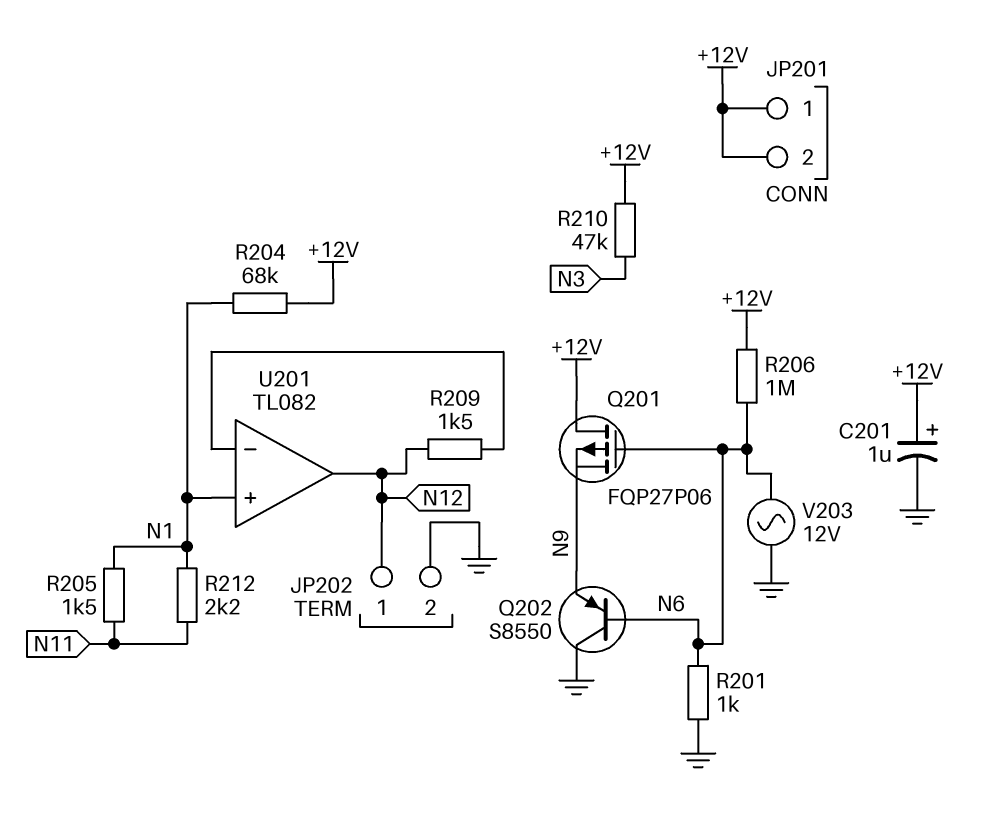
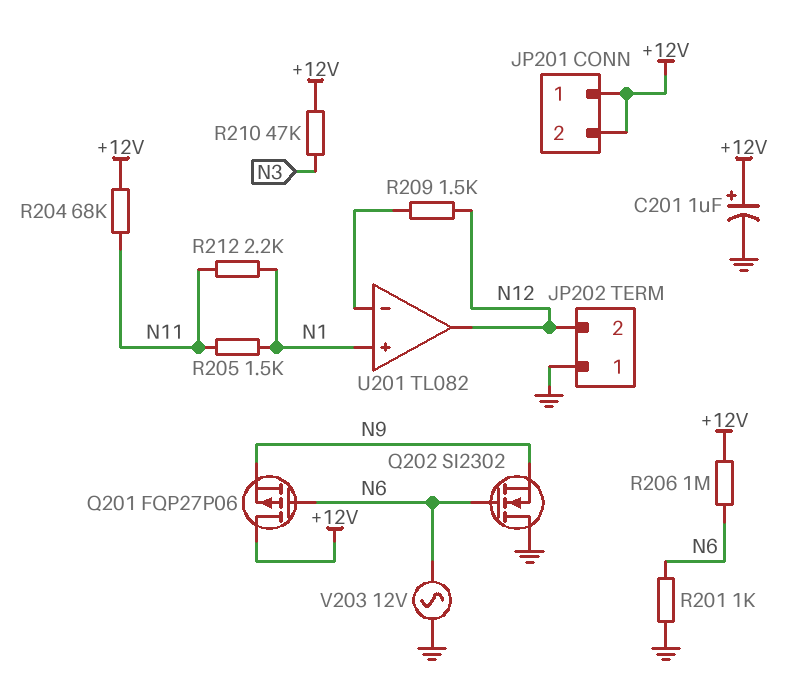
JP202 pin 1: N12 -> GND
JP202 pin 2: GND -> N12
Q202: PNP S8550 (B N6, C GND, E N9) -> NMOS SI2302 (G N6, D GND, S N9)
R204: 68k (+12V, N1) -> 68k (+12V, N11)

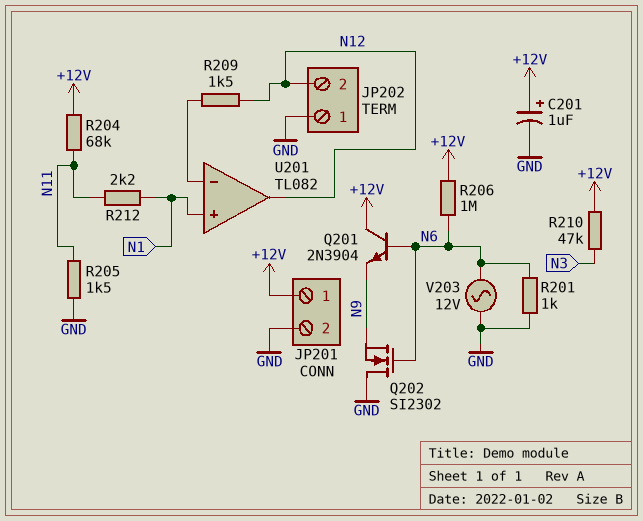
JP201 pin 2: +12V -> GND
Q201: PMOS FQP27P06 (G N6, D +12V, S N9) -> NPN 2N3904 (B N6, C +12V, E N9)
R205: 1.5k (N1, N11) -> 1.5k (GND, N11)

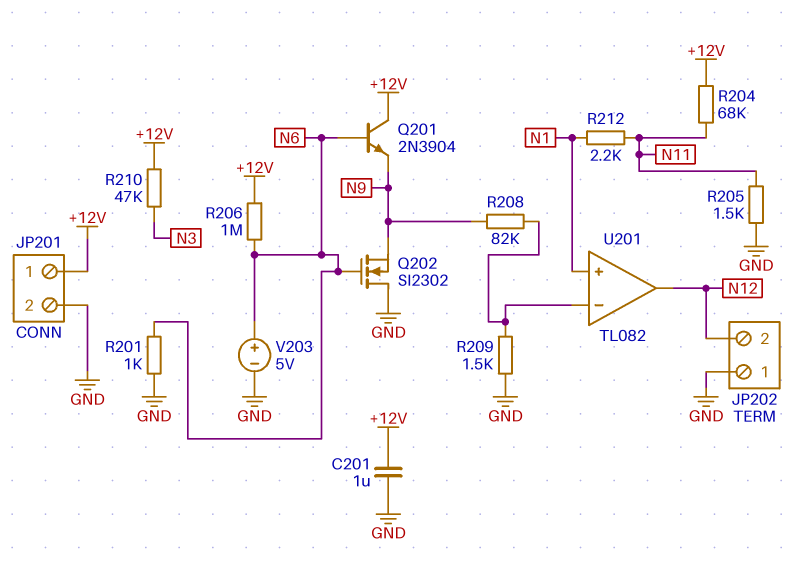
C201: 1uF (plus +12V, minus GND) -> 1uF (+12V, GND)
R208: none -> 82k (N9, U201/in-)
R209: 1.5k (N12, U201/in-) -> 1.5k (GND, U201/in-)
V203: AC 12V (GND, N6) -> 5V (plus N6, minus GND)

